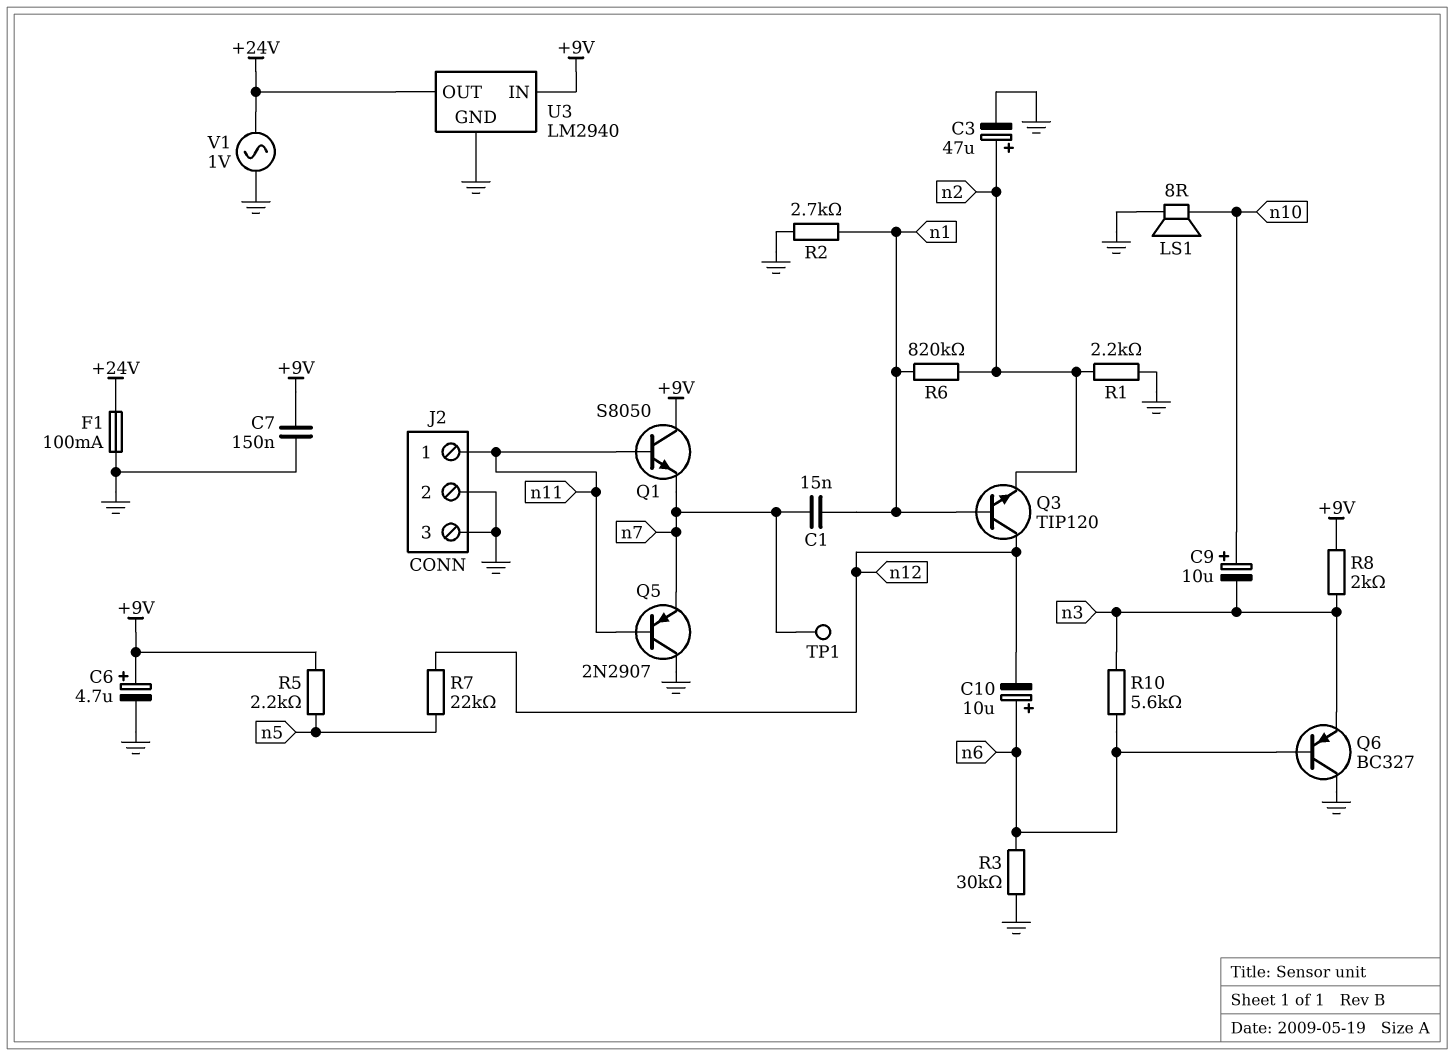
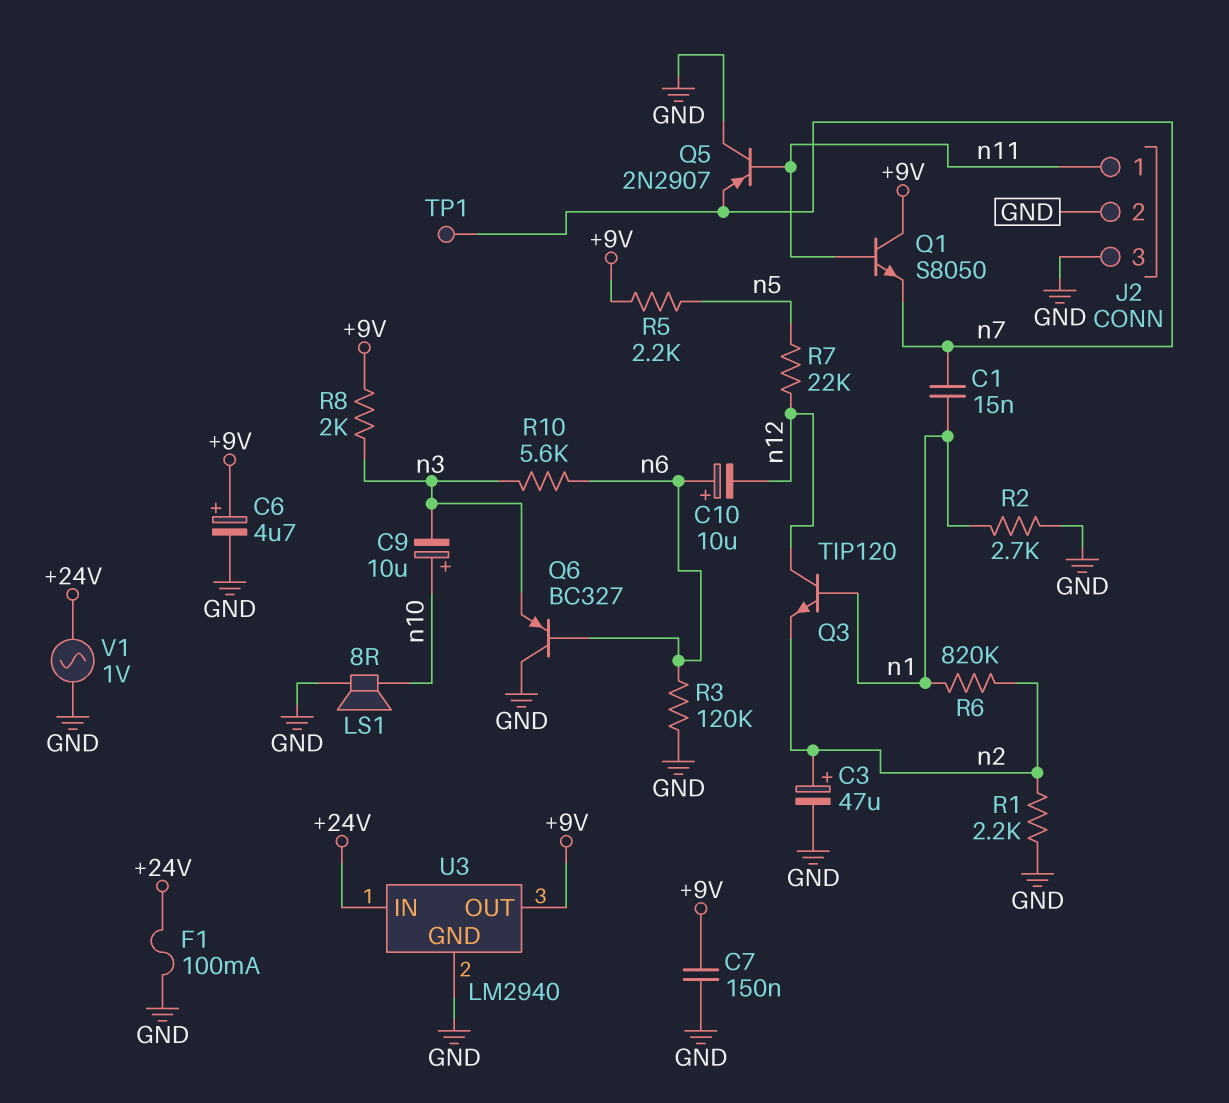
R3: 30k (GND, n6) -> 120k (GND, n6)
U3 pin IN: +9V -> +24V
U3 pin OUT: +24V -> +9V

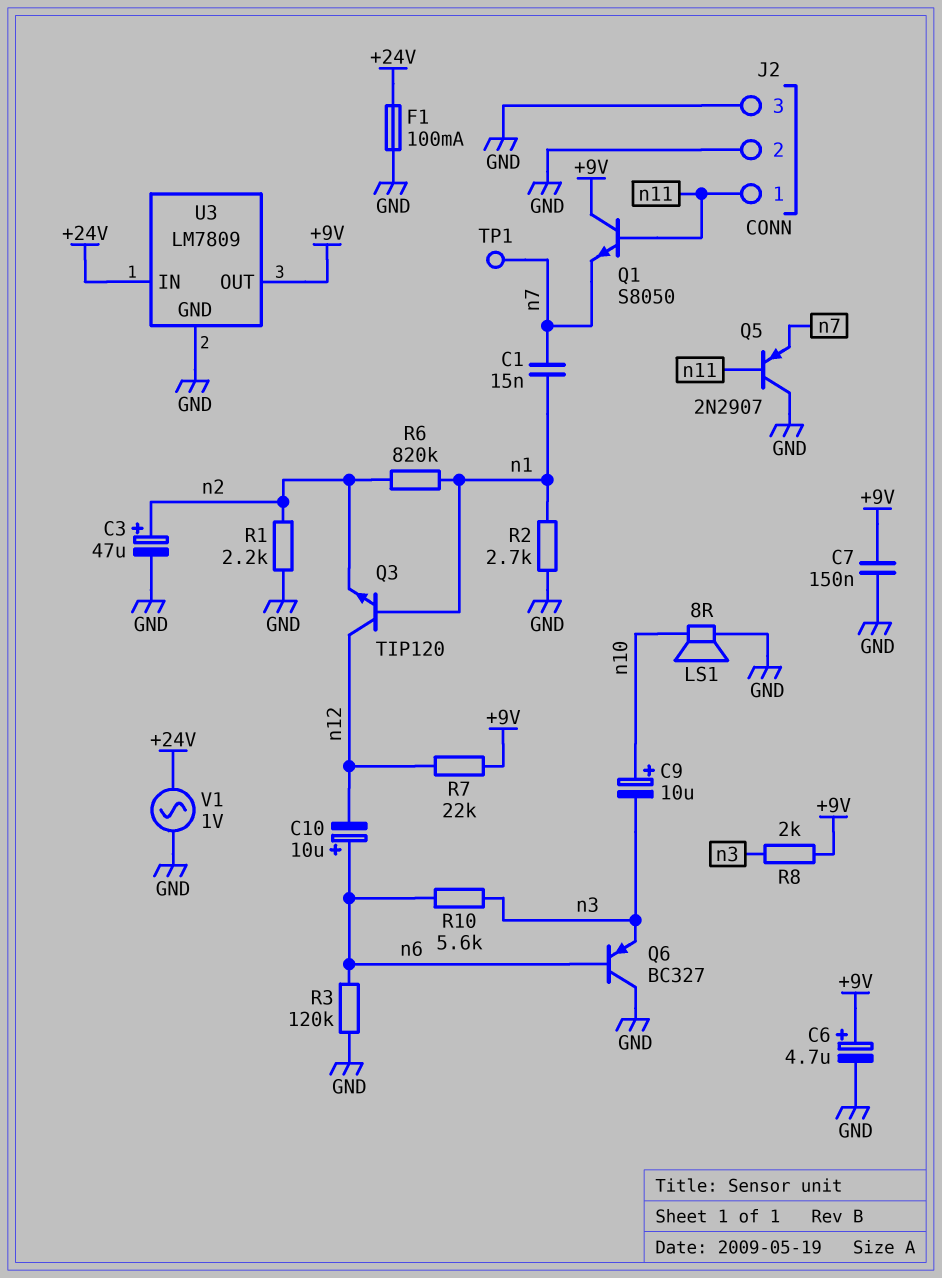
R5: 2.2k (+9V, n5) -> none
R7: 22k (n5, n12) -> 22k (+9V, n12)
U3: LM2940 -> LM7809

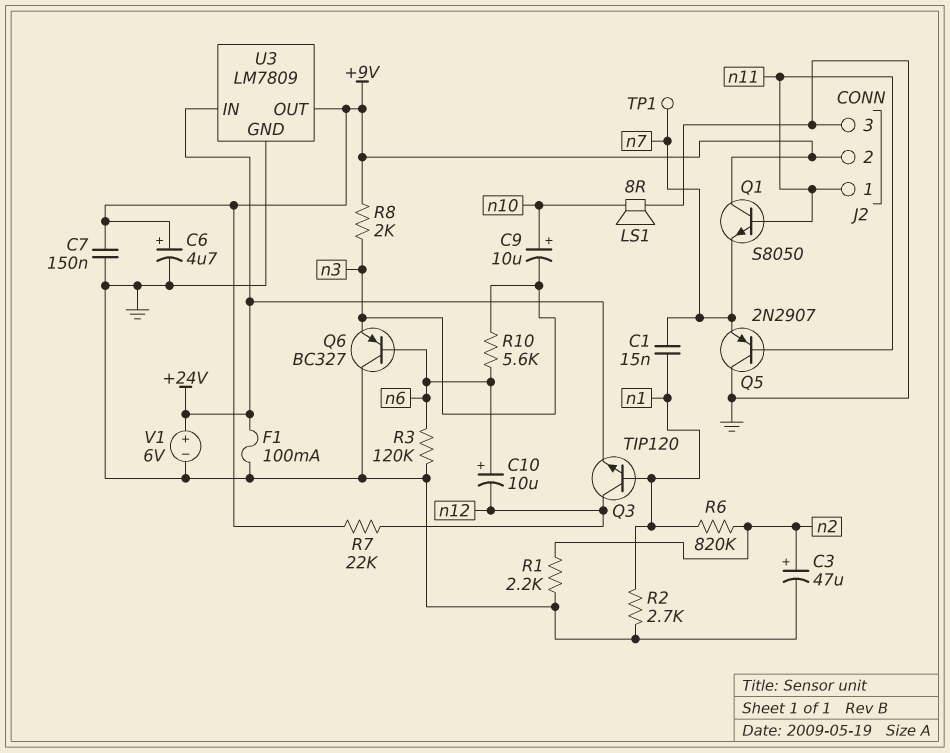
J2 pin 2: GND -> +9V
Q3: NPN TIP120 (B n1, C n12, E n2) -> NPN TIP120 (B n1, C n12, E +24V)
V1: AC 1V (+24V, GND) -> 6V (plus +24V, minus GND)

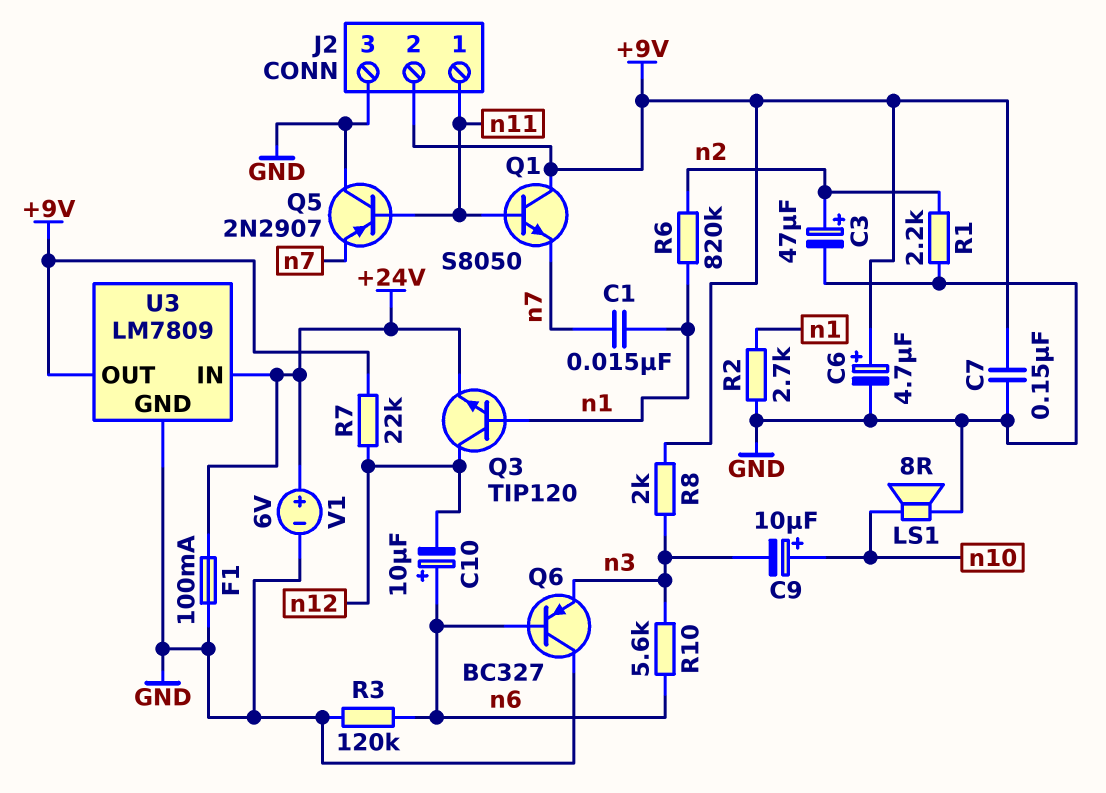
TP1: test point (n7) -> none

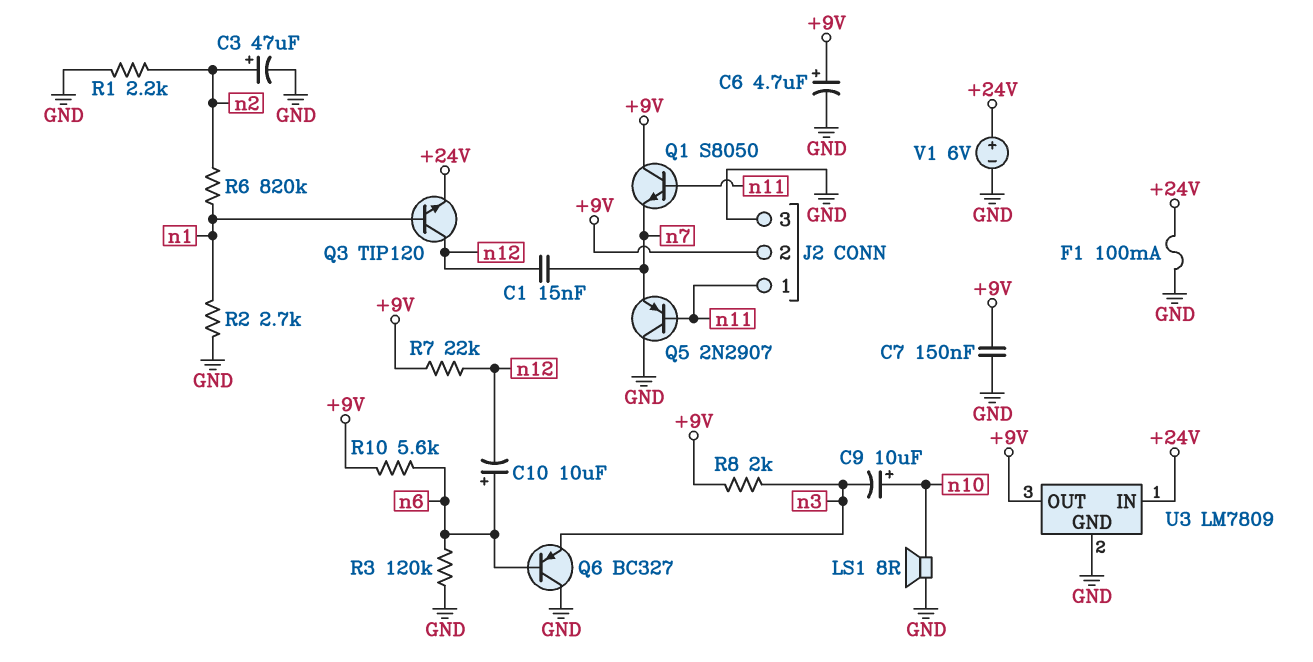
C1: 15nF (n1, n7) -> 15nF (n7, n12)
R10: 5.6k (n3, n6) -> 5.6k (+9V, n6)

